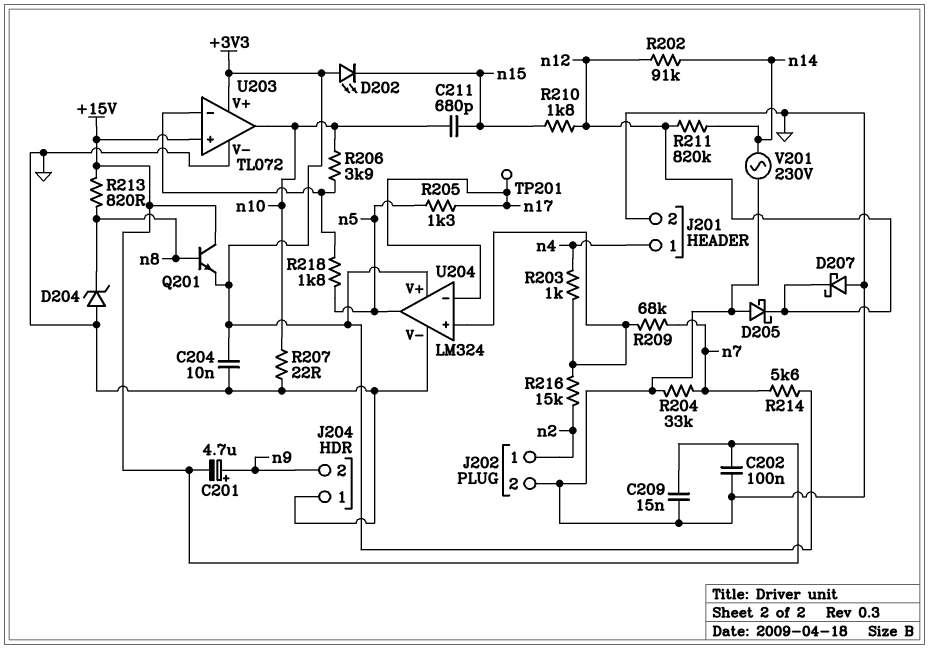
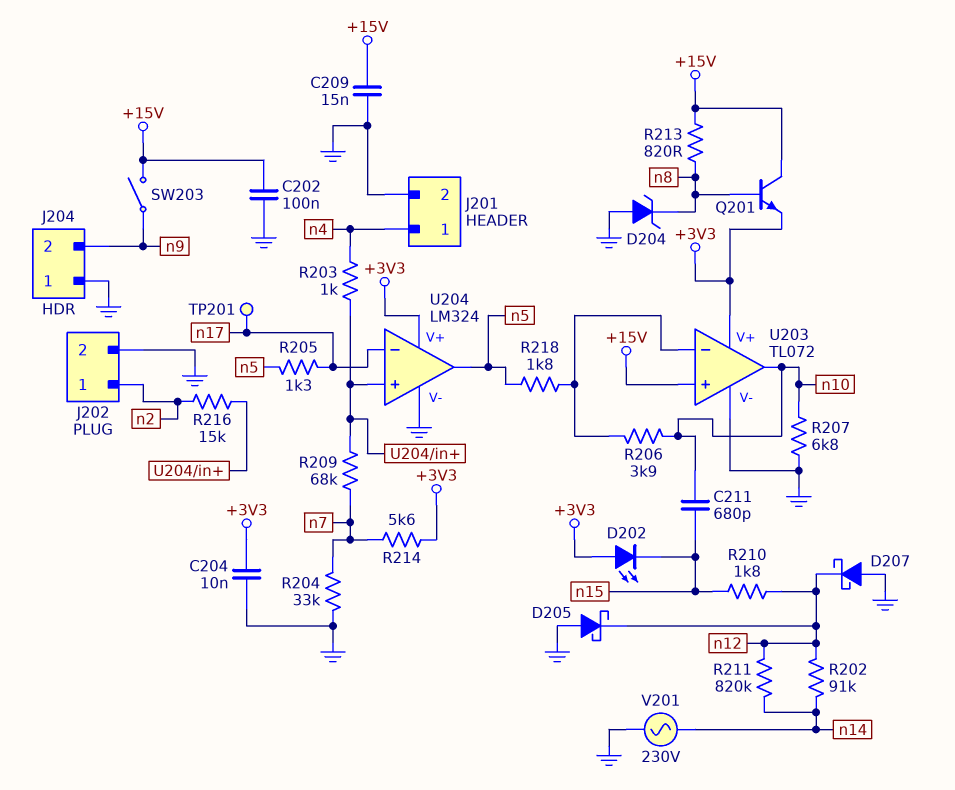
C201: 4.7uF (plus n9, minus +15V) -> none
R207: 22 (GND, n10) -> 6.8k (GND, n10)
SW203: none -> switch (+15V, n9)

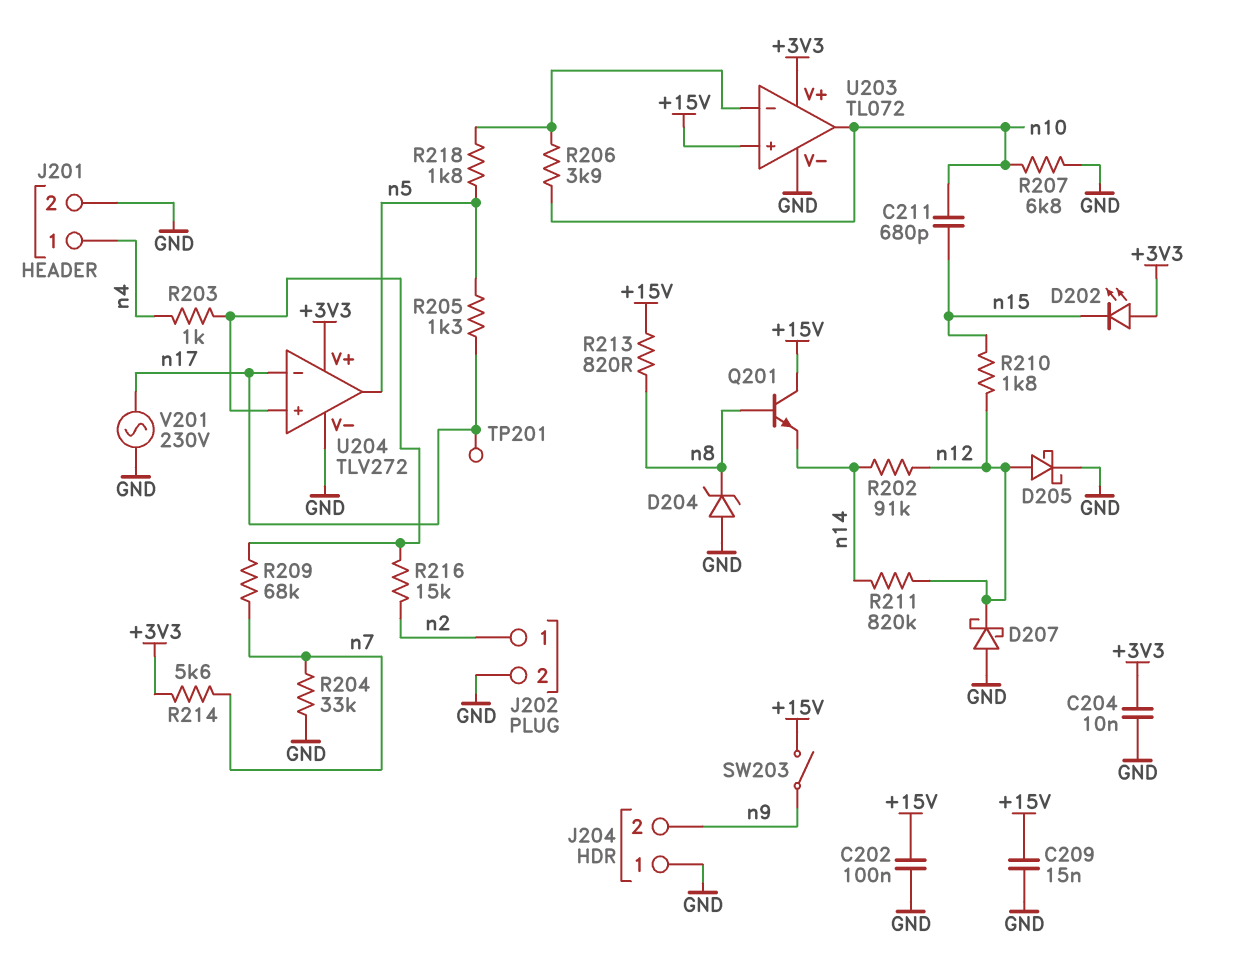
D205: schottky (A GND, K n12) -> schottky (A n12, K GND)
Q201: NPN (B n8, C +15V, E +3V3) -> NPN (B n8, C +15V, E n14)
U204: LM324 -> TLV272
V201: AC 230V (GND, n14) -> AC 230V (GND, n17)

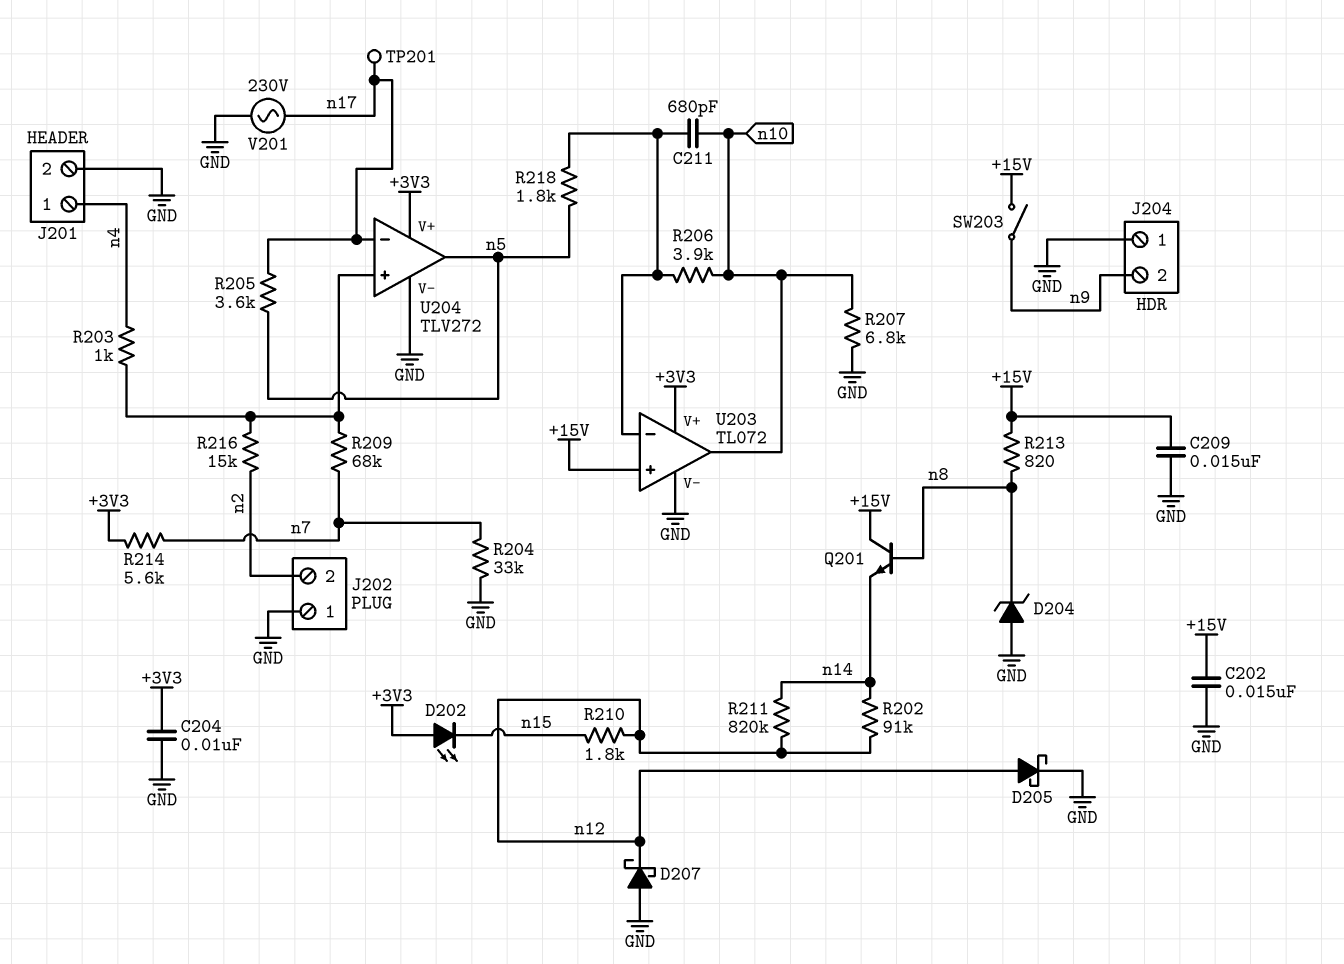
C202: 100nF (+15V, GND) -> 15nF (+15V, GND)
C211: 680pF (n10, n15) -> 680pF (U203/in-, n10)
J202 pin 1: n2 -> GND
J202 pin 2: GND -> n2
R205: 1.3k (n5, n17) -> 3.6k (n5, n17)

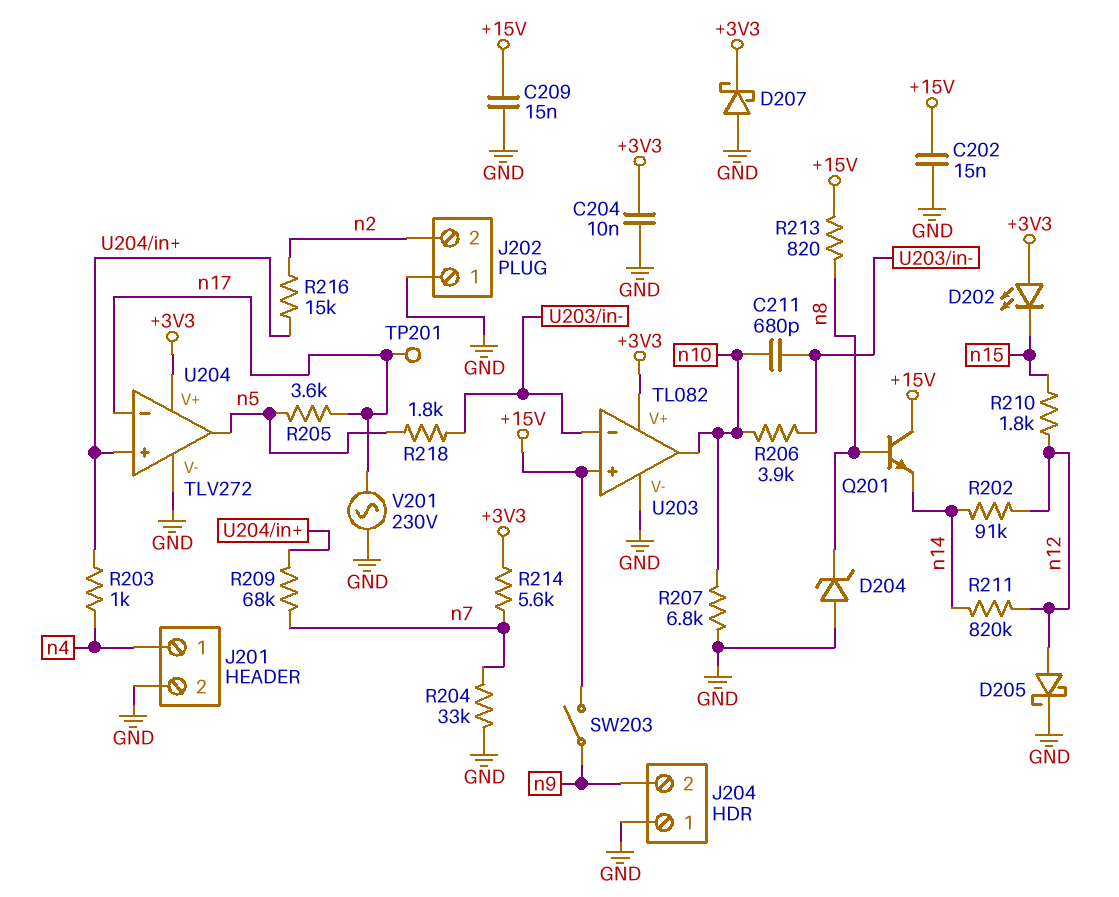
D207: schottky (A GND, K n12) -> schottky (A GND, K +3V3)
U203: TL072 -> TL082

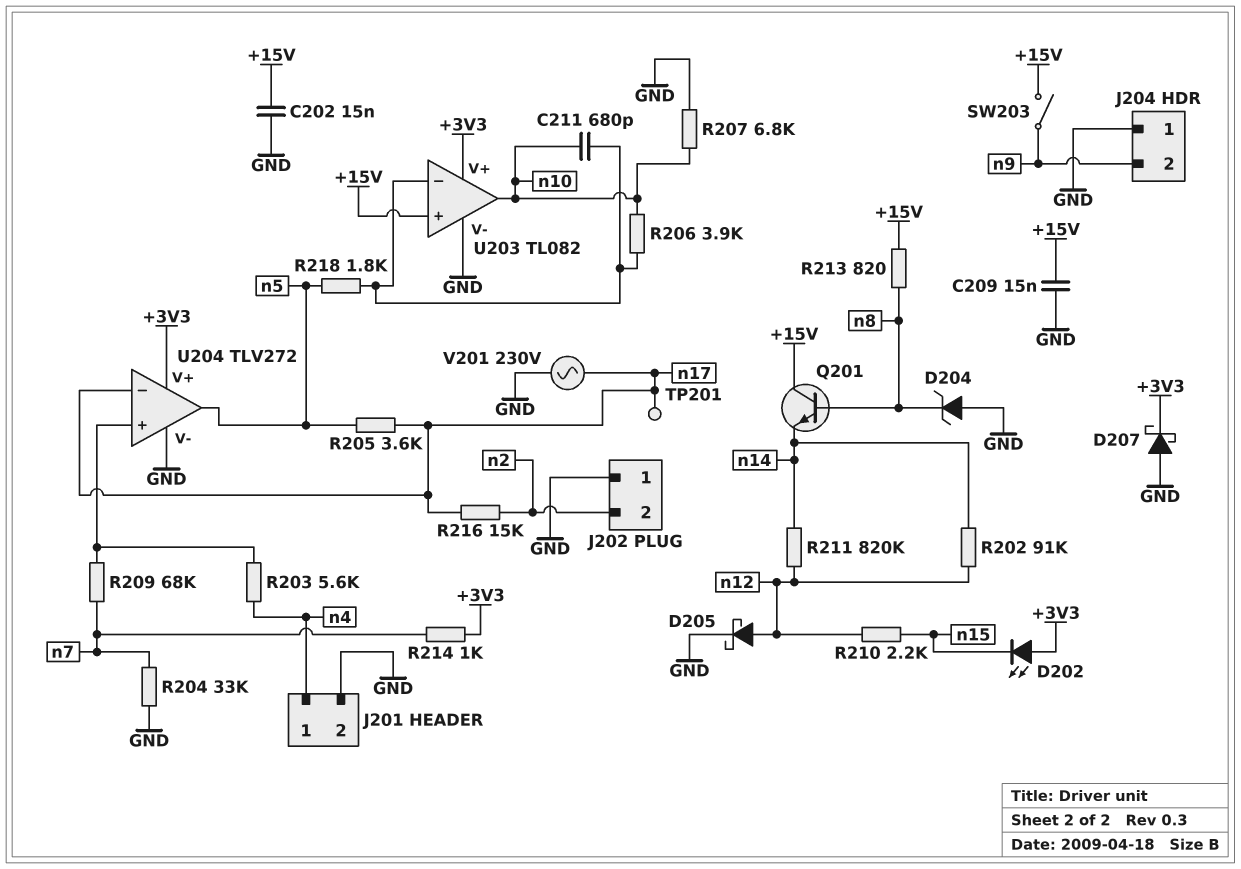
C204: 10nF (+3V3, GND) -> none
R203: 1k (U204/in+, n4) -> 5.6k (U204/in+, n4)
R210: 1.8k (n12, n15) -> 2.2k (n12, n15)
R214: 5.6k (+3V3, n7) -> 1k (+3V3, n7)
R216: 15k (U204/in+, n2) -> 15k (n2, n17)

